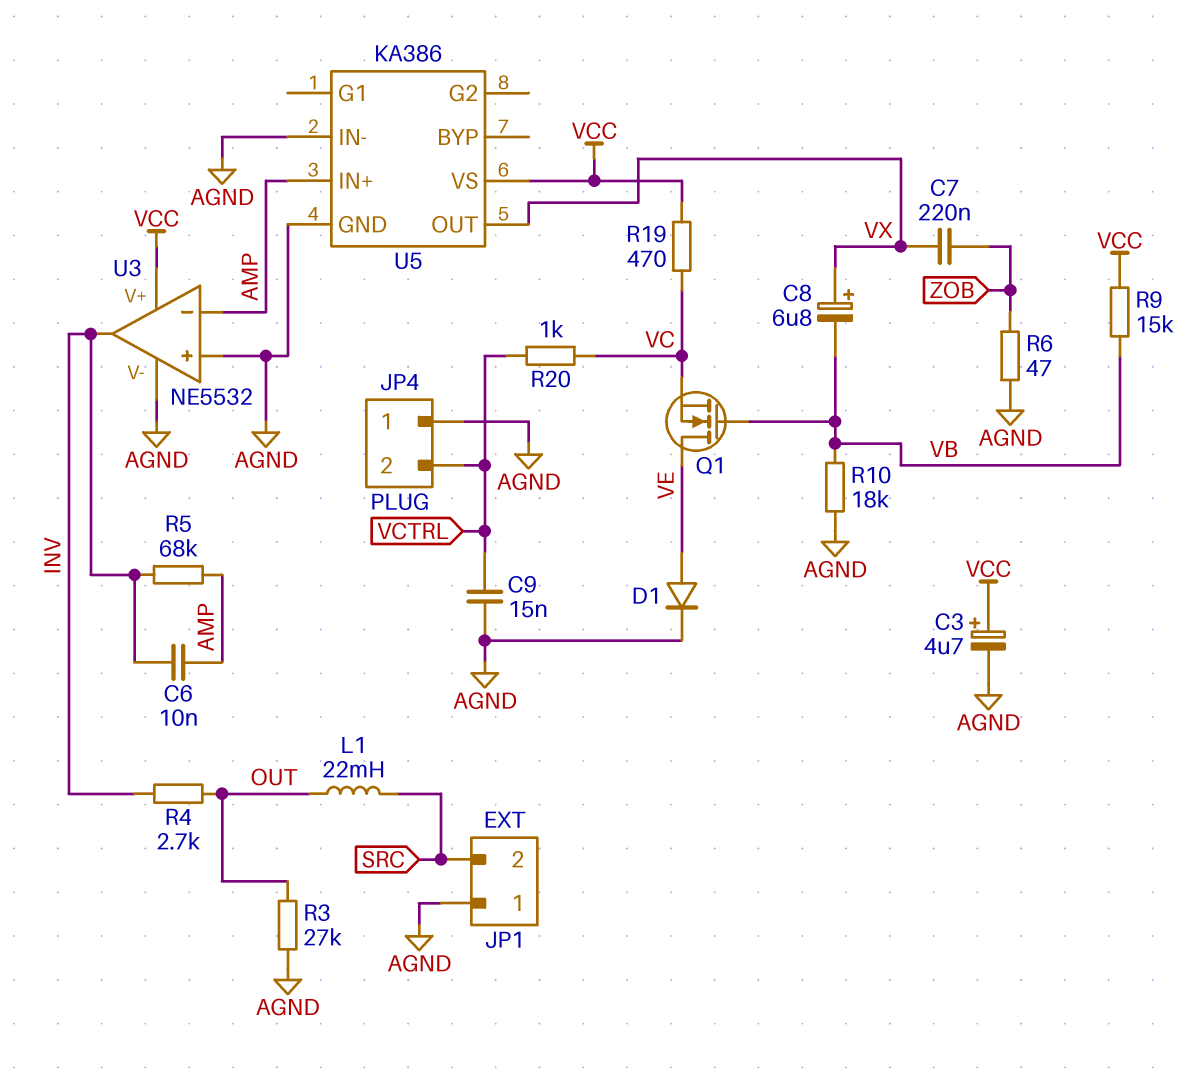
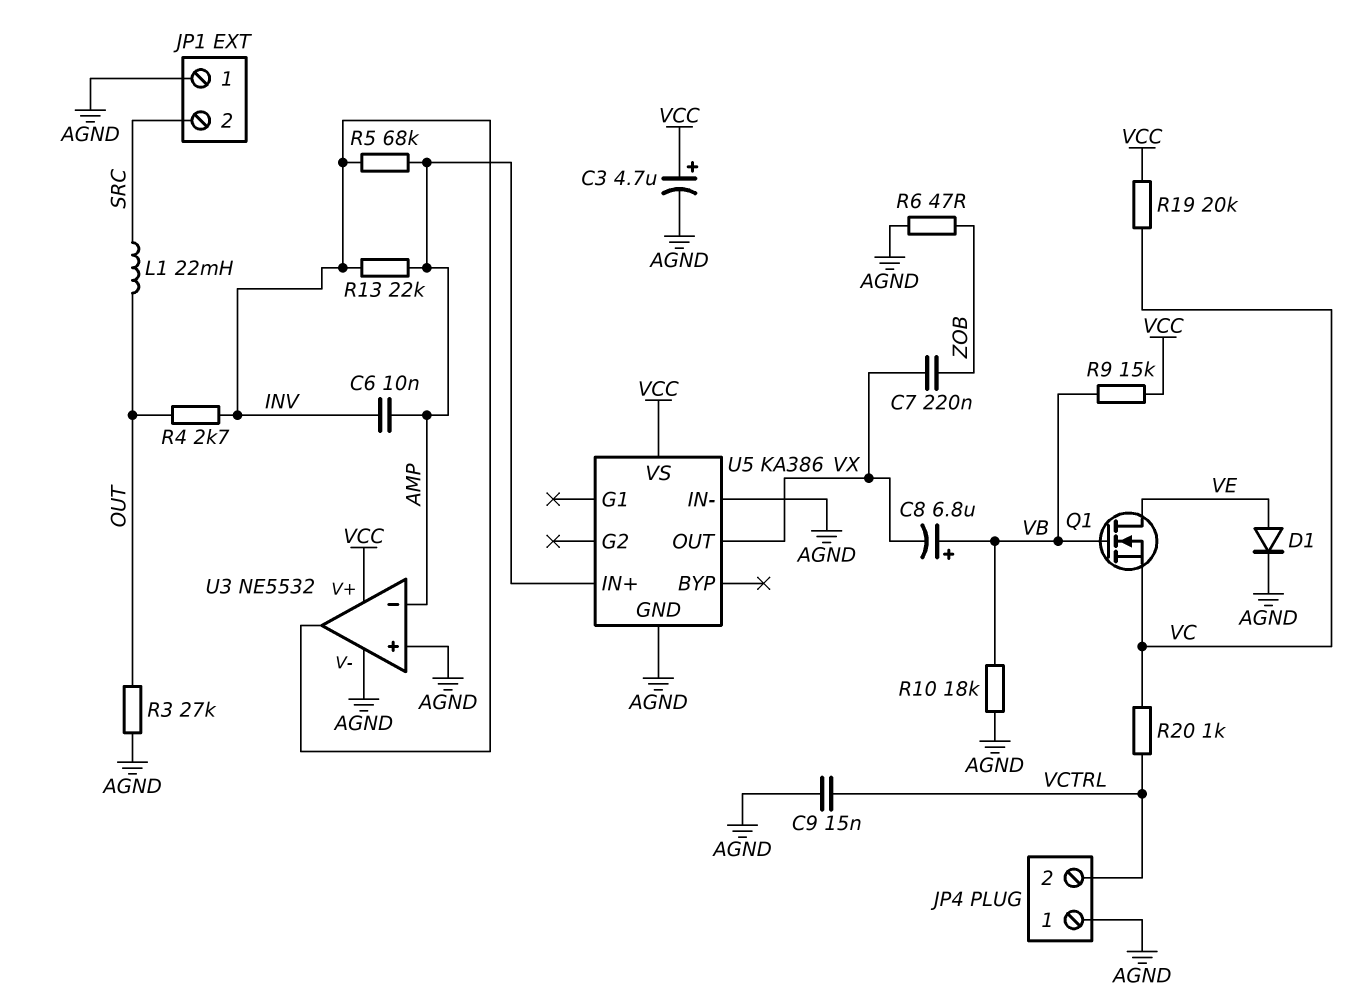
C8: 6.8uF (plus VX, minus VB) -> 6.8uF (plus VB, minus VX)
R13: none -> 22k (AMP, INV)
R19: 470 (VC, VCC) -> 20k (VC, VCC)

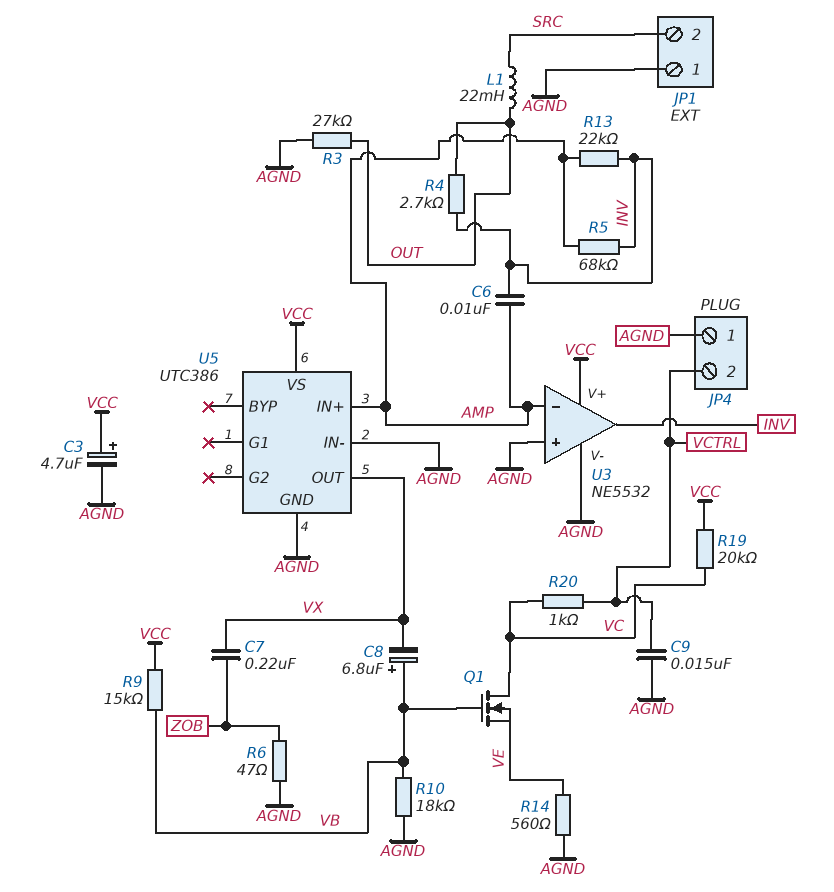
D1: diode (A VE, K AGND) -> none
Q1: NMOS (G VB, D VE, S VC) -> NMOS (G VB, D VC, S VE)
R14: none -> 560 (AGND, VE)
U5: KA386 -> UTC386

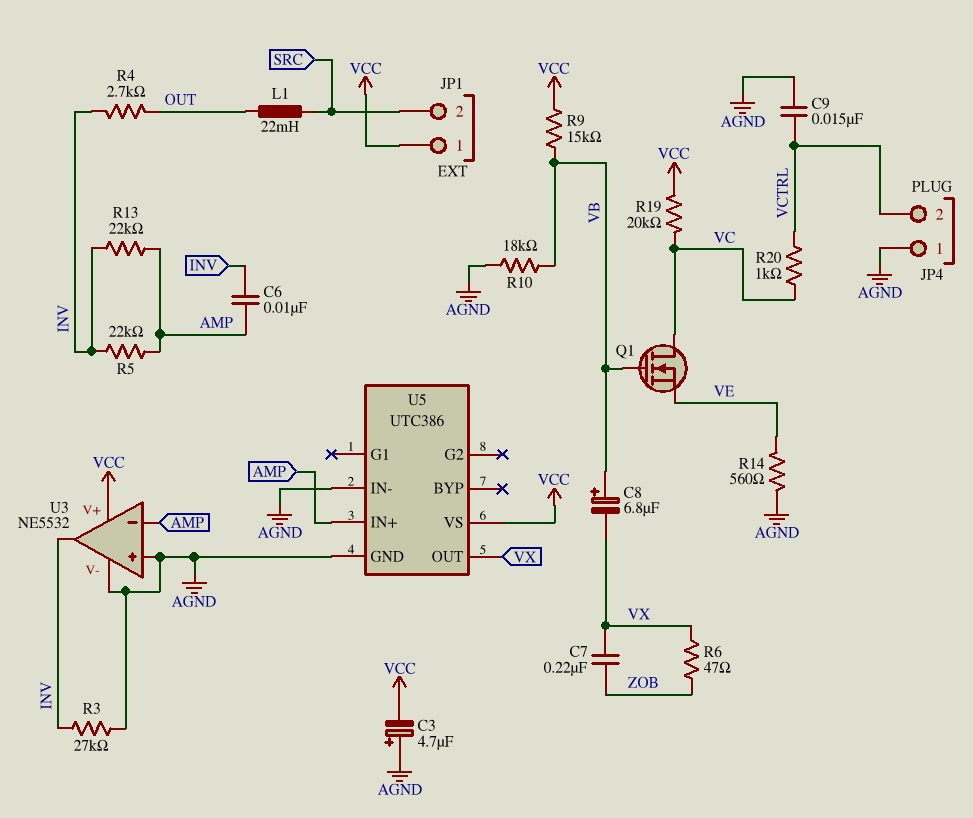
C3: 4.7uF (plus VCC, minus AGND) -> 4.7uF (plus AGND, minus VCC)
JP1 pin 1: AGND -> VCC
R3: 27k (AGND, OUT) -> 27k (AGND, INV)
R5: 68k (AMP, INV) -> 22k (AMP, INV)
R6: 47 (AGND, ZOB) -> 47 (VX, ZOB)

